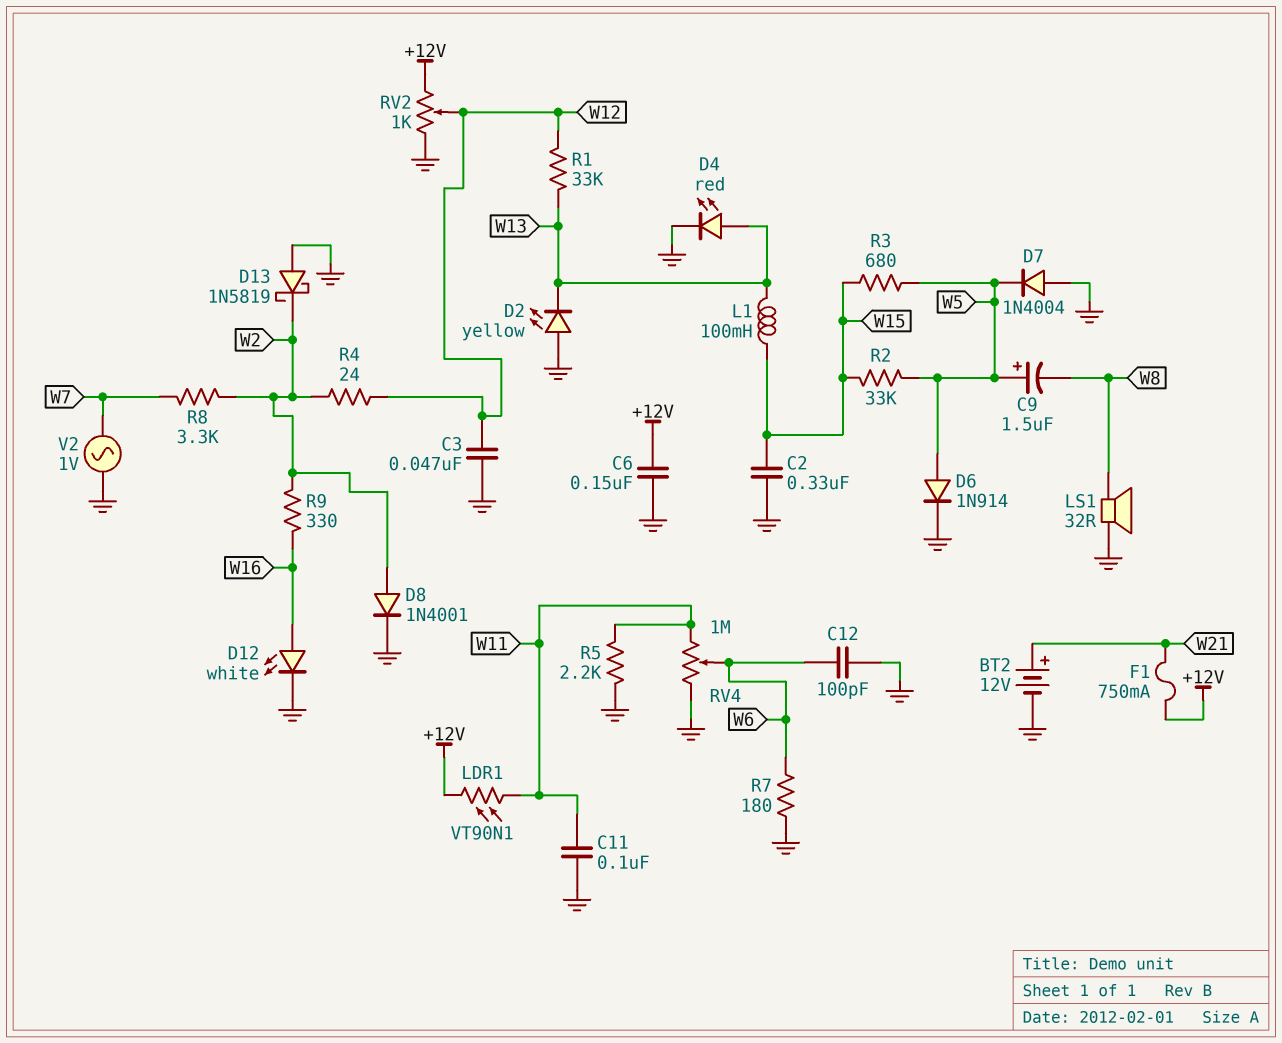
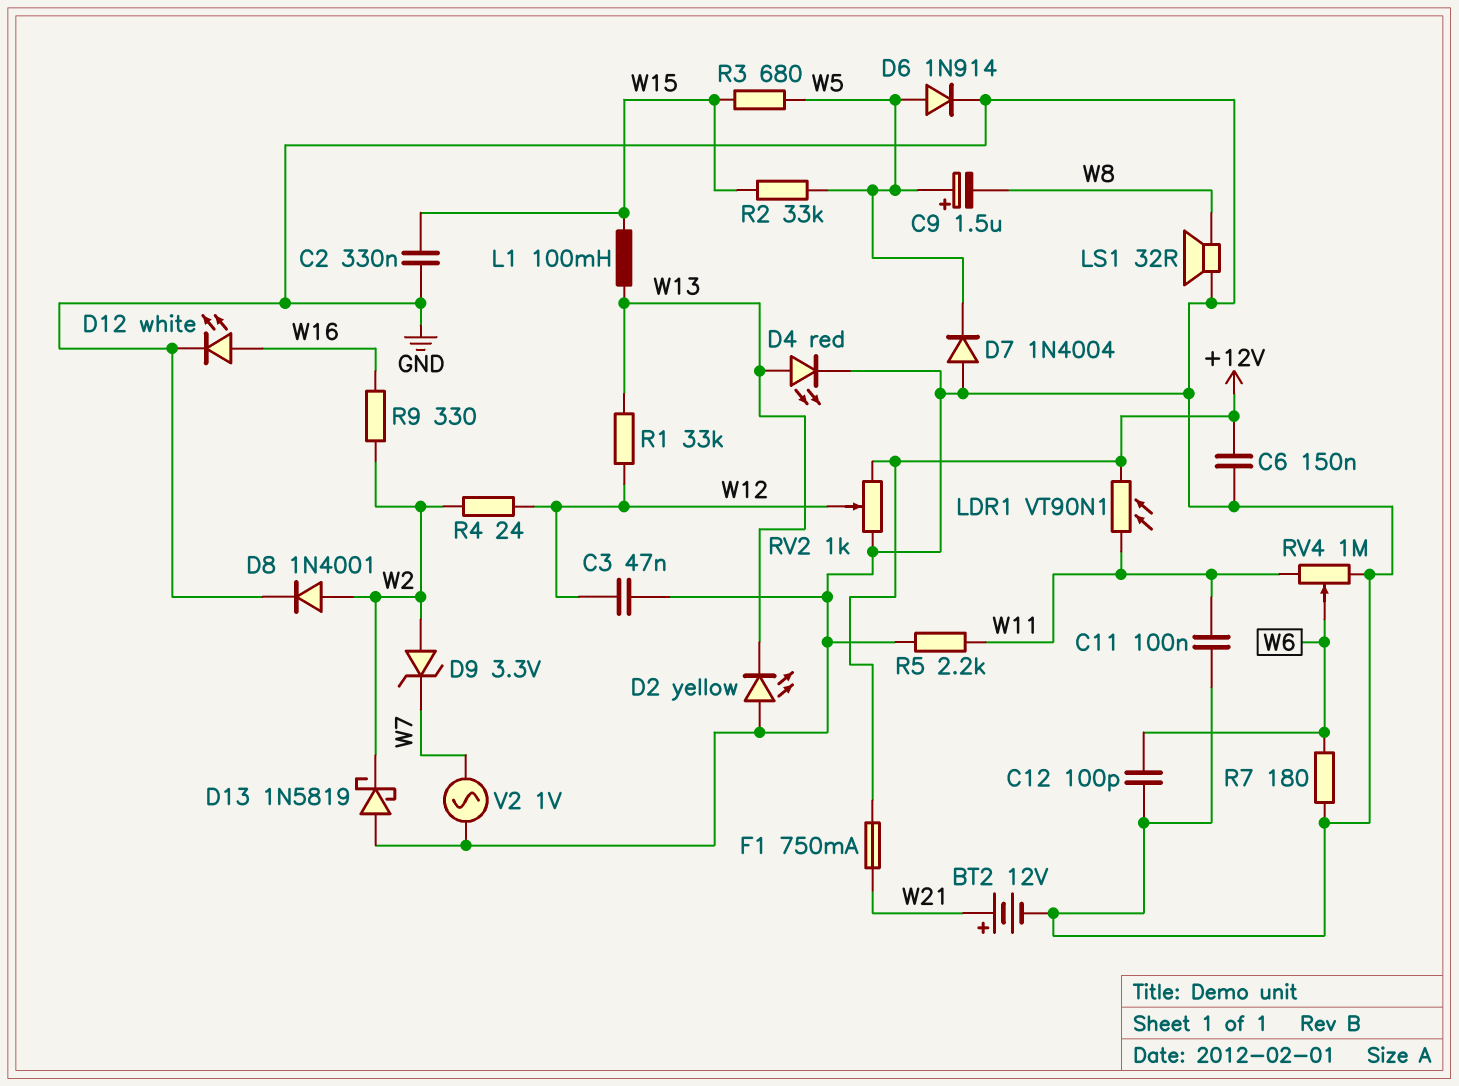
D9: none -> zener 3.3V (A W2, K W7)
R8: 3.3k (W2, W7) -> none

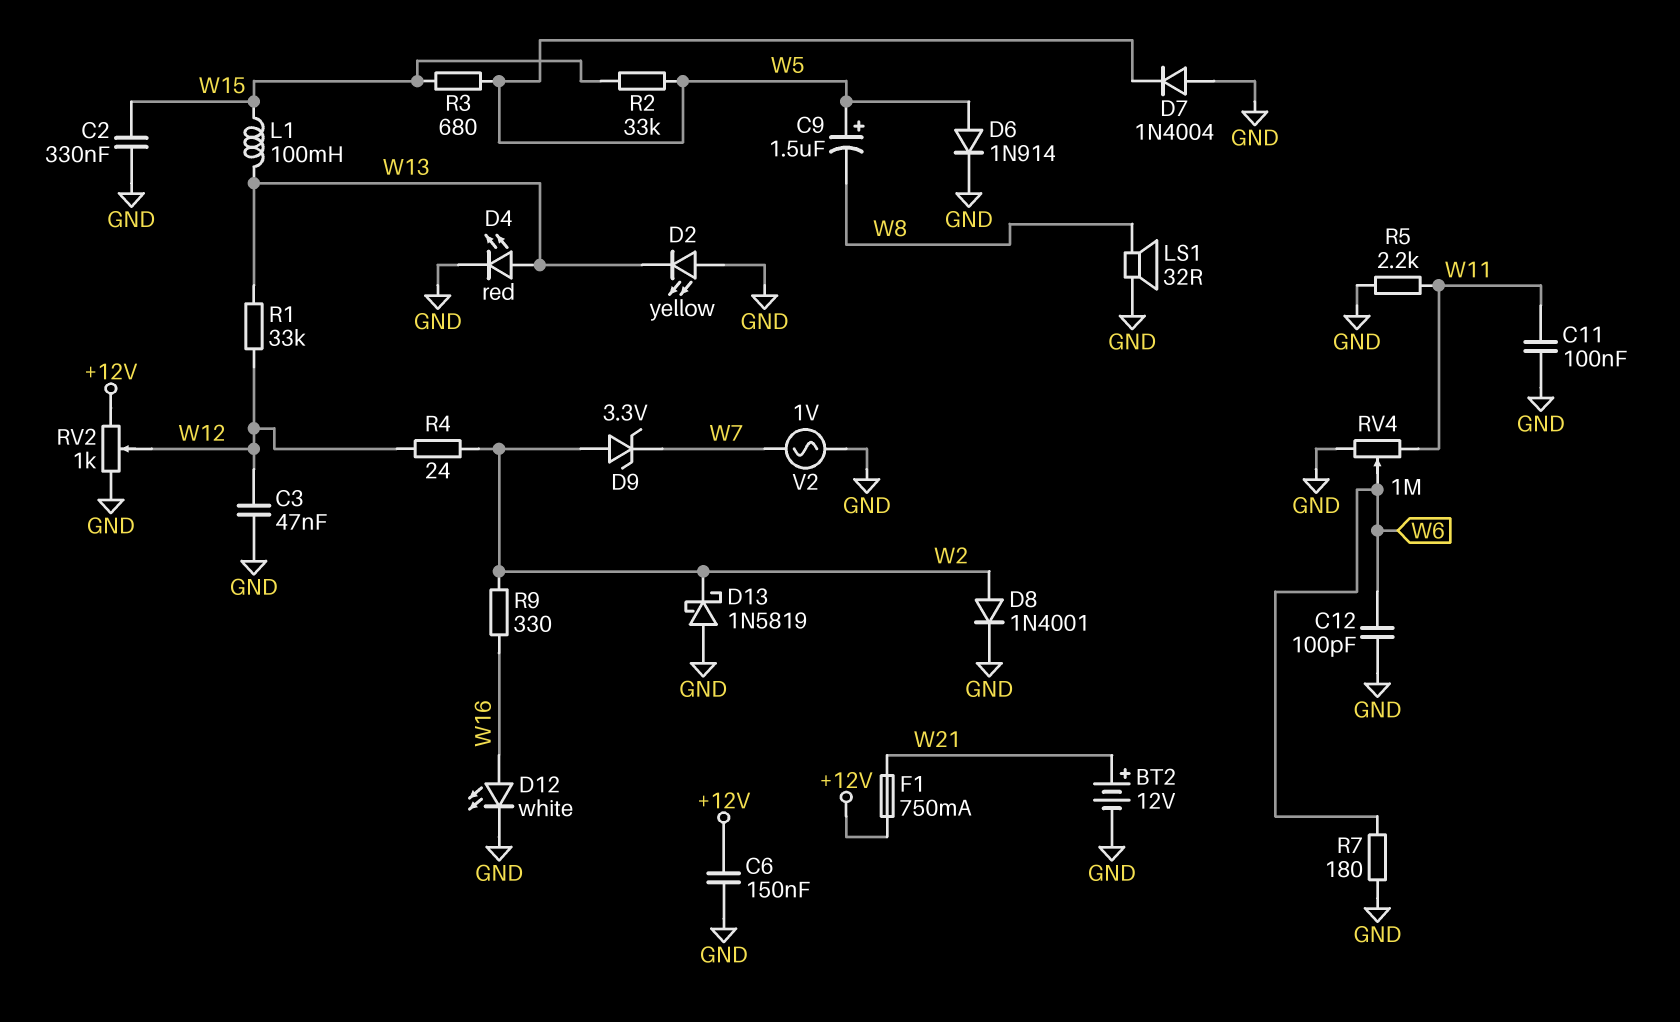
LDR1: VT90N1 (+12V, W11) -> none

